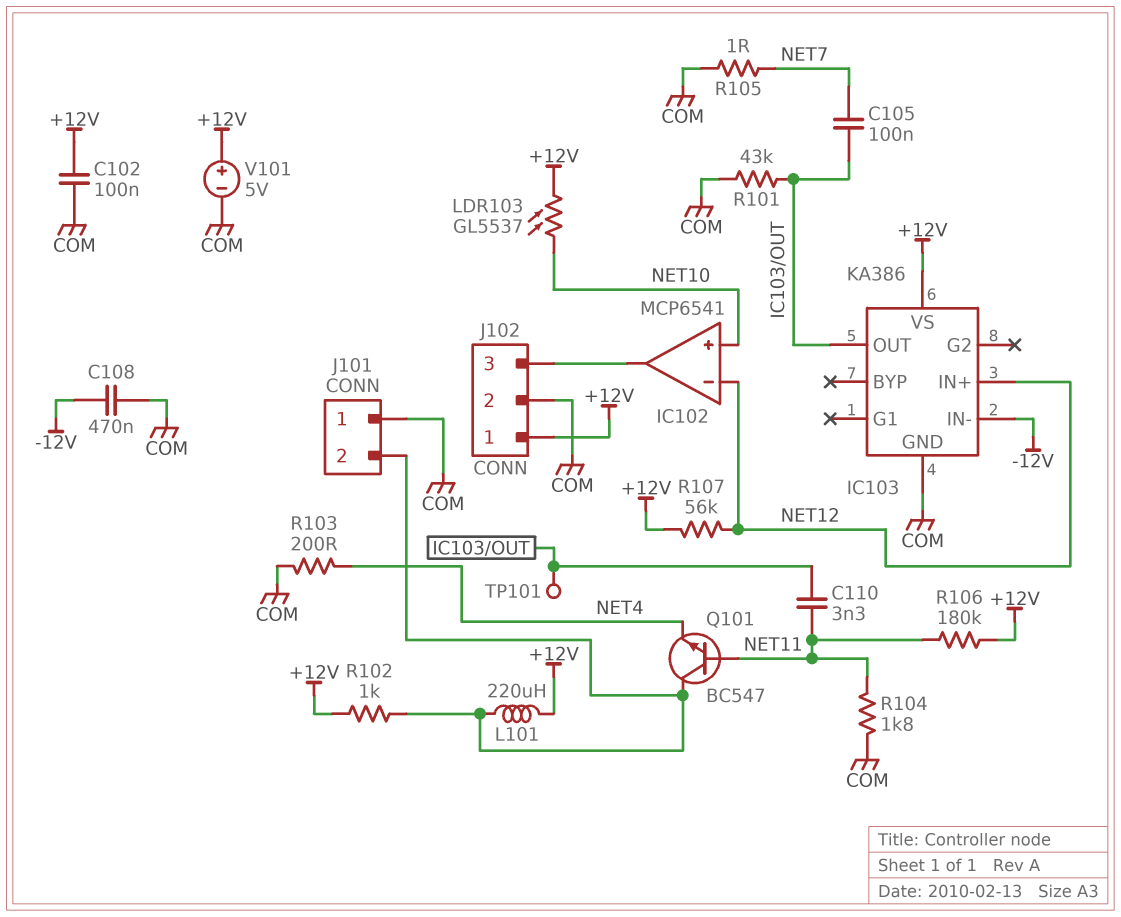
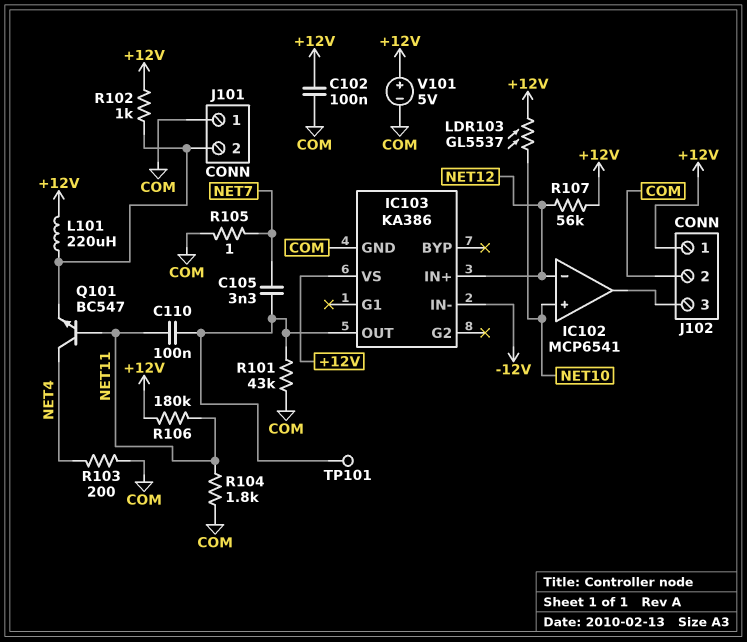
C105: 100nF (IC103/OUT, NET7) -> 3.3nF (IC103/OUT, NET7)
C108: 470nF (-12V, COM) -> none
C110: 3.3nF (IC103/OUT, NET11) -> 100nF (IC103/OUT, NET11)
Q101: NPN BC547 (B NET11, C J101/2, E NET4) -> NPN BC547 (B NET11, C NET4, E J101/2)

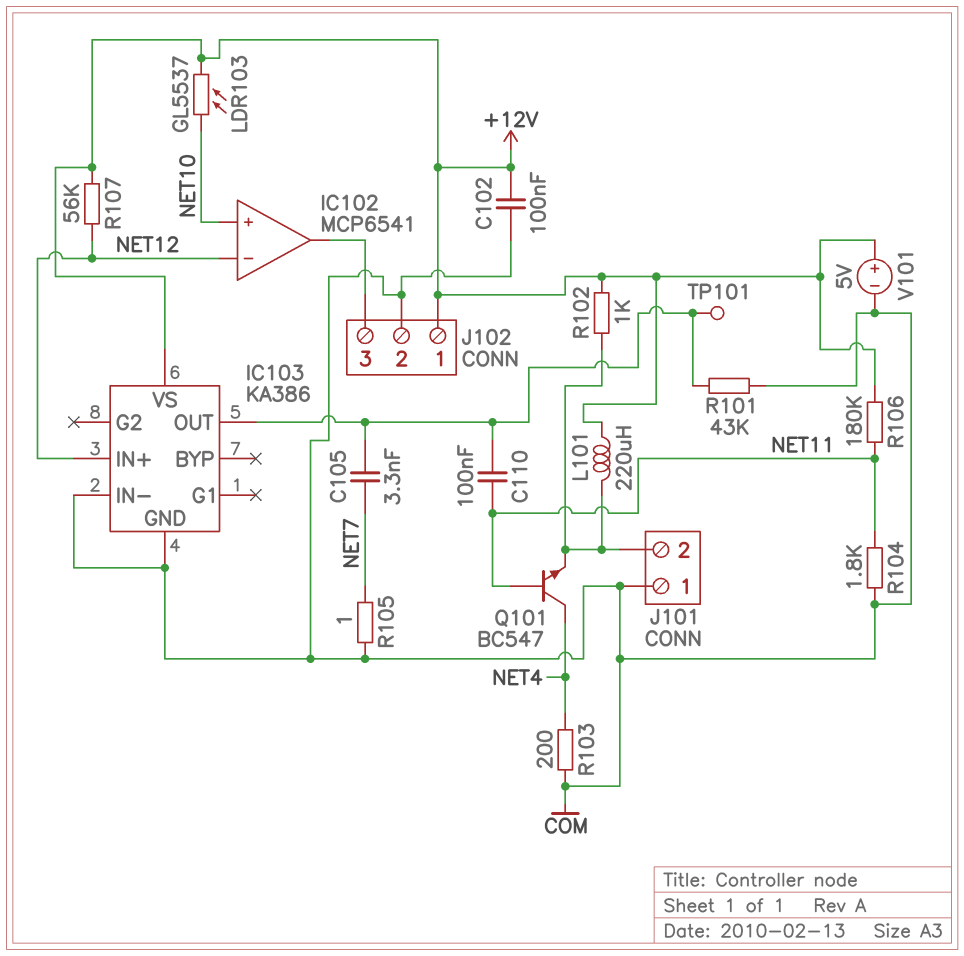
IC103 pin IN-: -12V -> COM

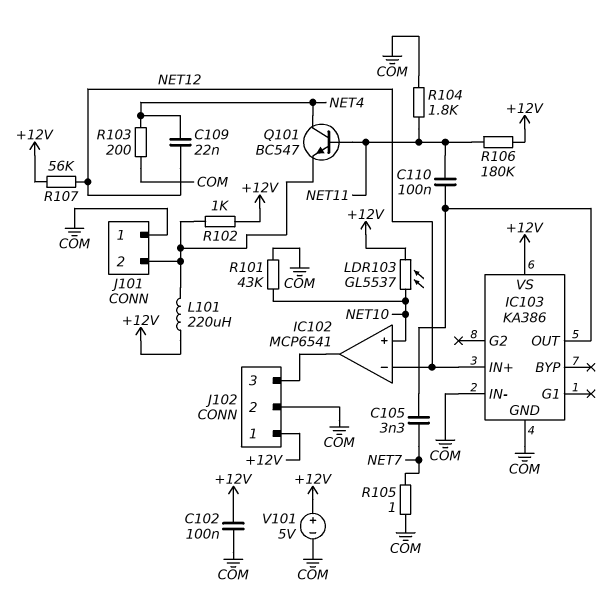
C109: none -> 22nF (NET4, NET12)
R101: 43k (COM, IC103/OUT) -> 43k (COM, NET10)
TP101: test point (IC103/OUT) -> none

